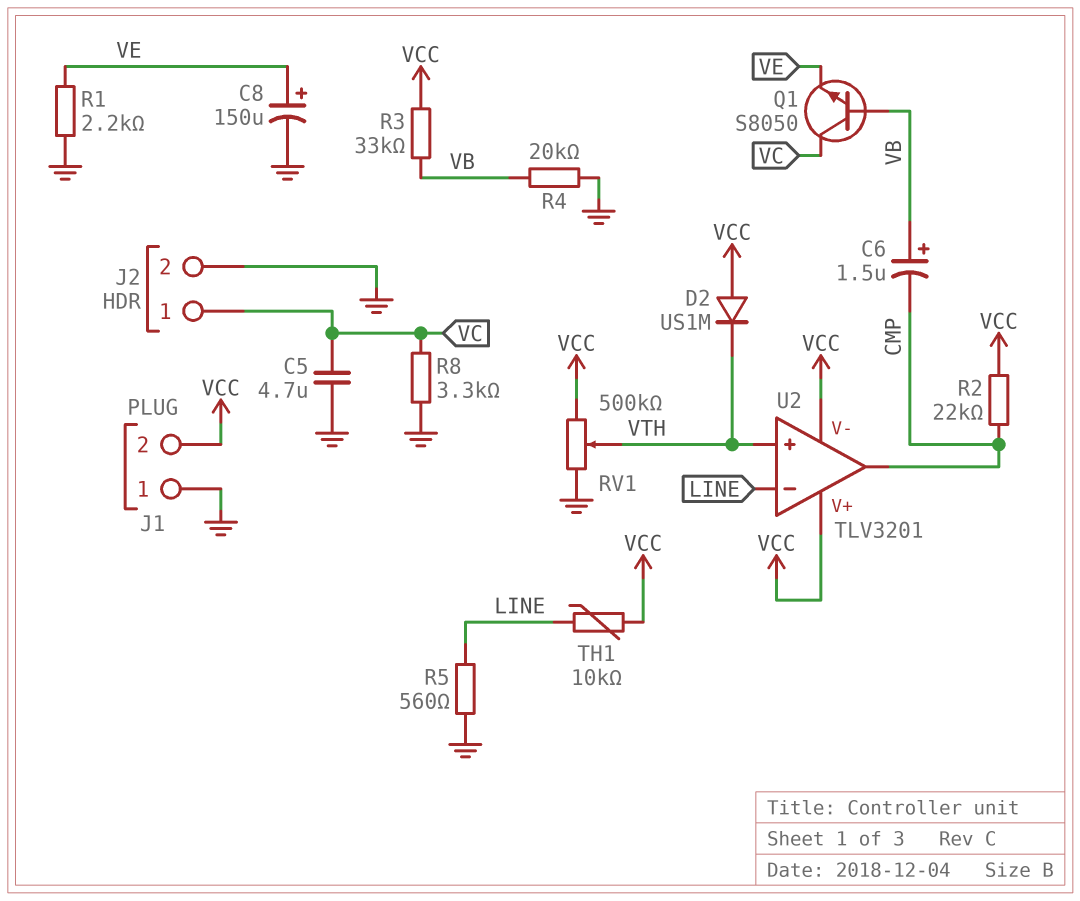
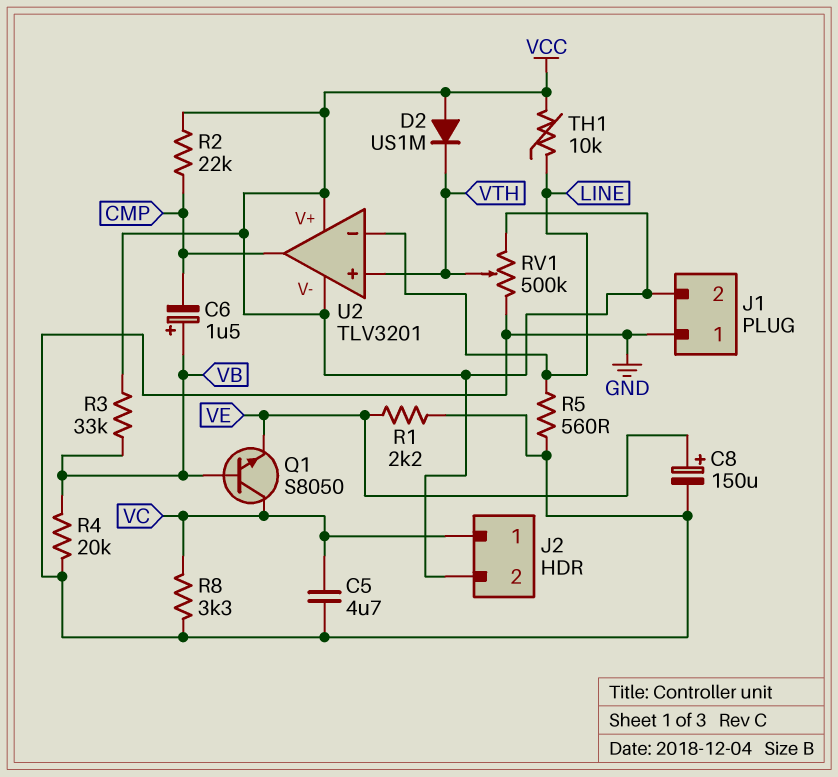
J2 pin 2: GND -> VCC

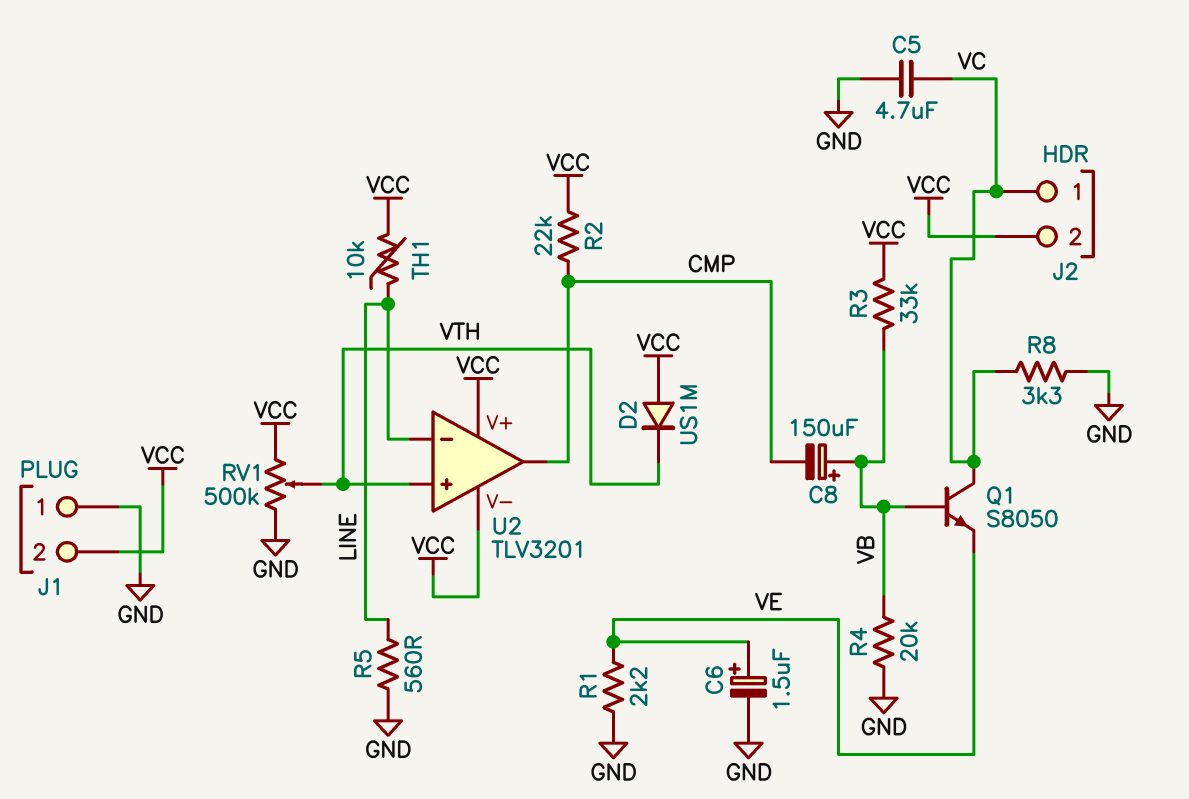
C6: 1.5uF (plus VB, minus CMP) -> 1.5uF (plus VE, minus GND)
C8: 150uF (plus VE, minus GND) -> 150uF (plus VB, minus CMP)

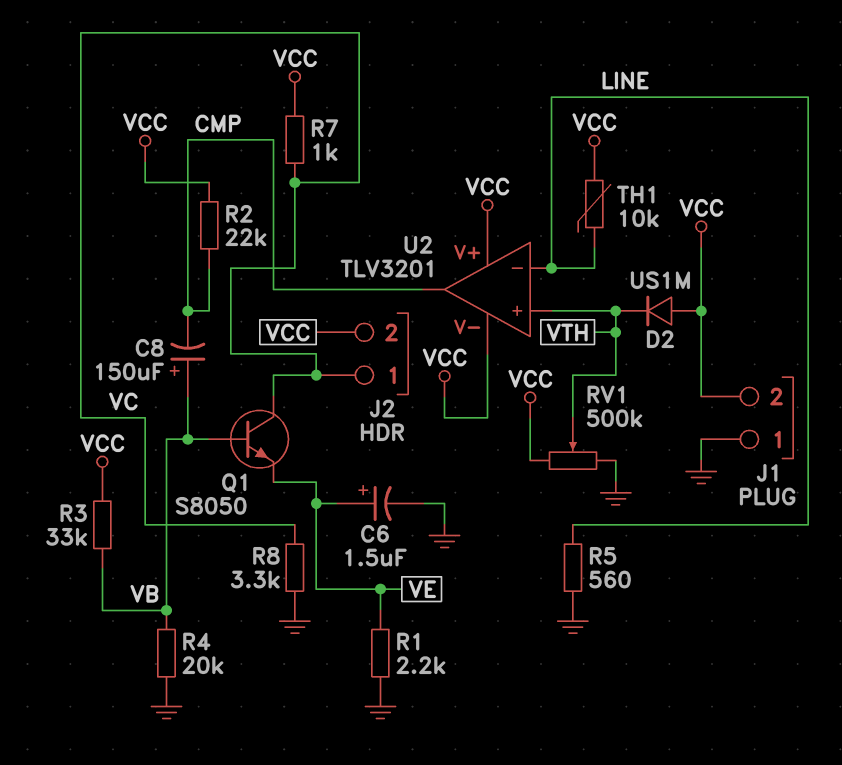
C5: 4.7uF (GND, VC) -> none
R7: none -> 1k (VC, VCC)

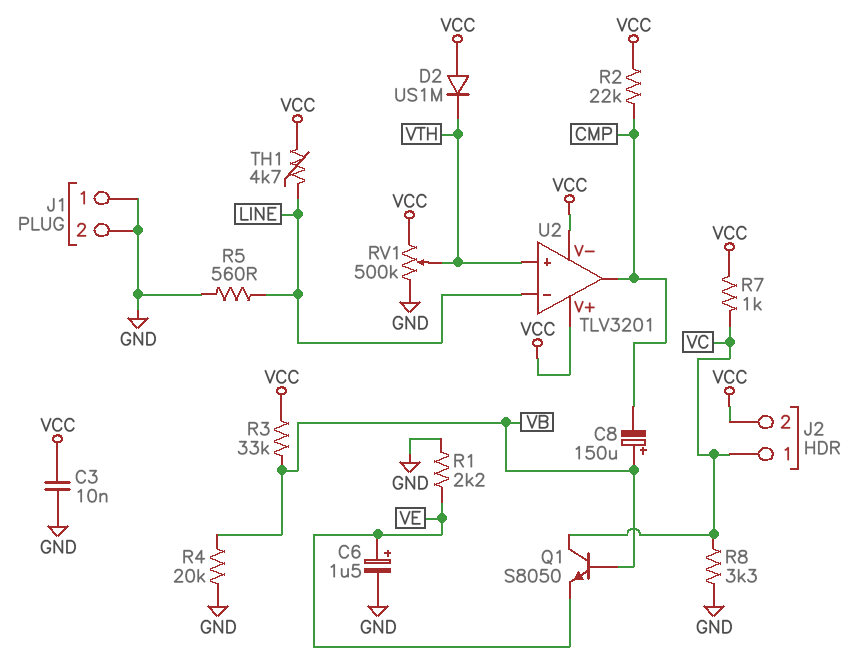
C3: none -> 10nF (GND, VCC)
J1 pin 2: VCC -> GND
TH1: 10k (LINE, VCC) -> 4.7k (LINE, VCC)

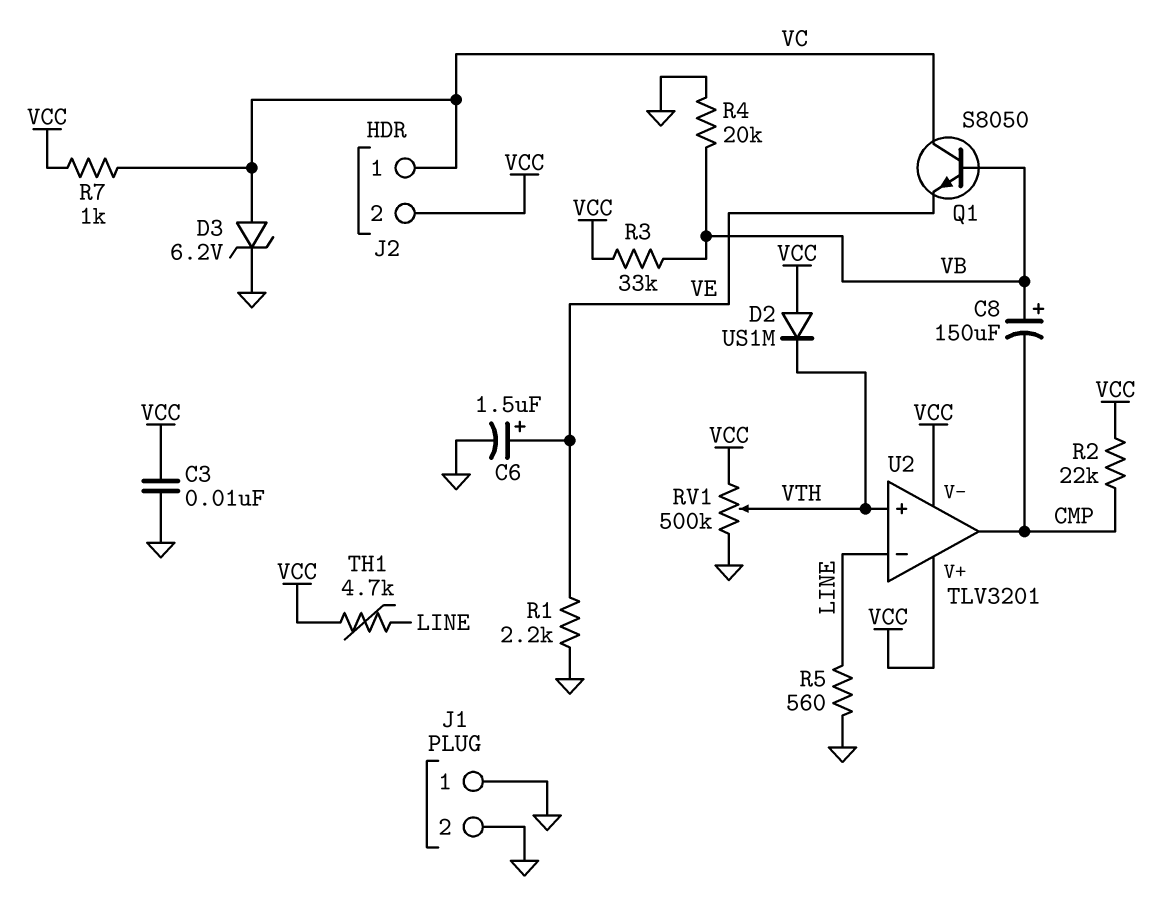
D3: none -> zener 6.2V (A VC, K GND)
R8: 3.3k (GND, VC) -> none

